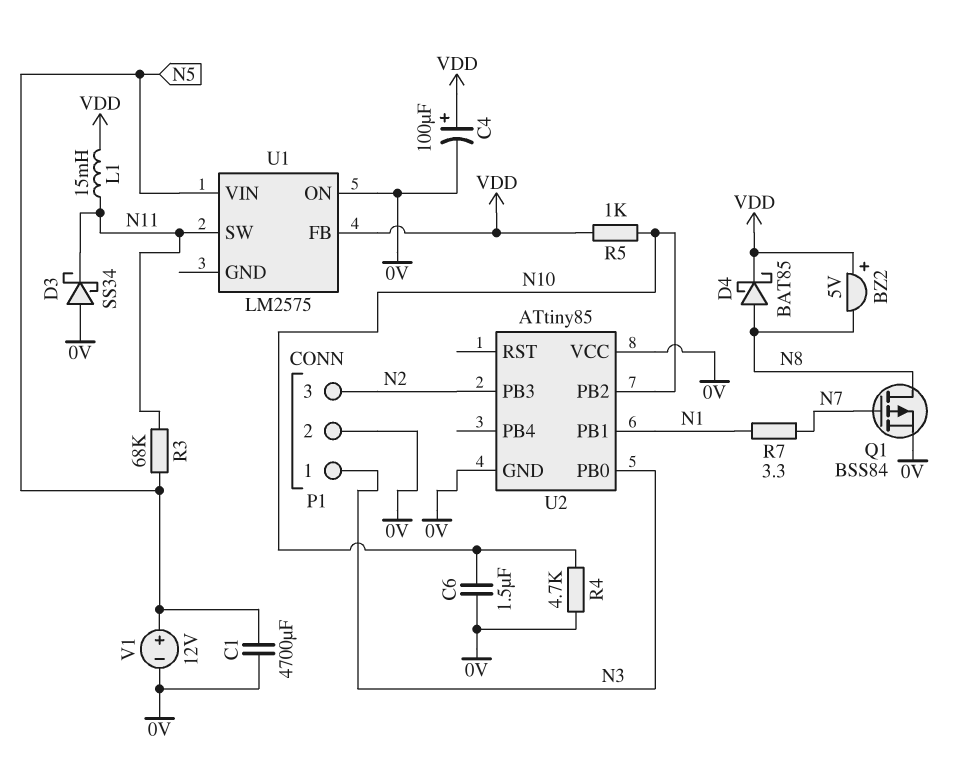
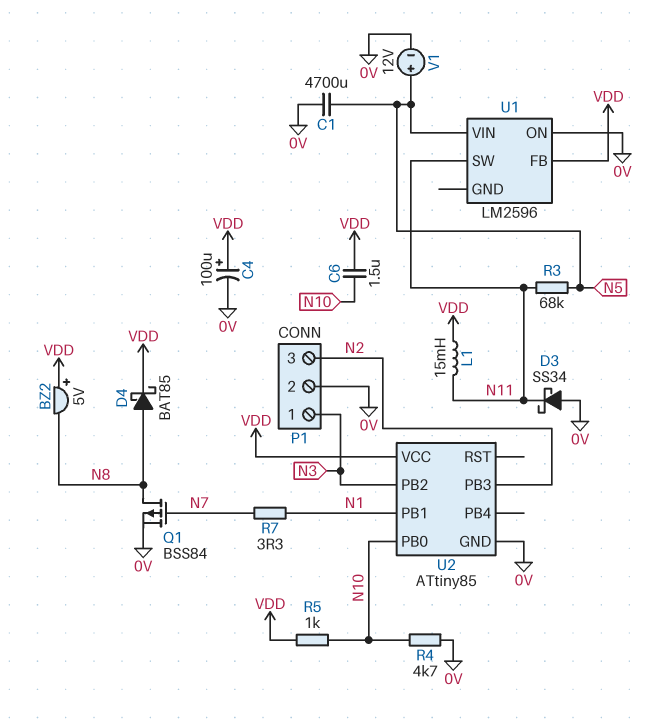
C6: 1.5uF (0V, N10) -> 1.5uF (N10, VDD)
U1: LM2575 -> LM2596
U2 pin PB0: N3 -> N10
U2 pin PB2: N10 -> N3
U2 pin VCC: 0V -> VDD

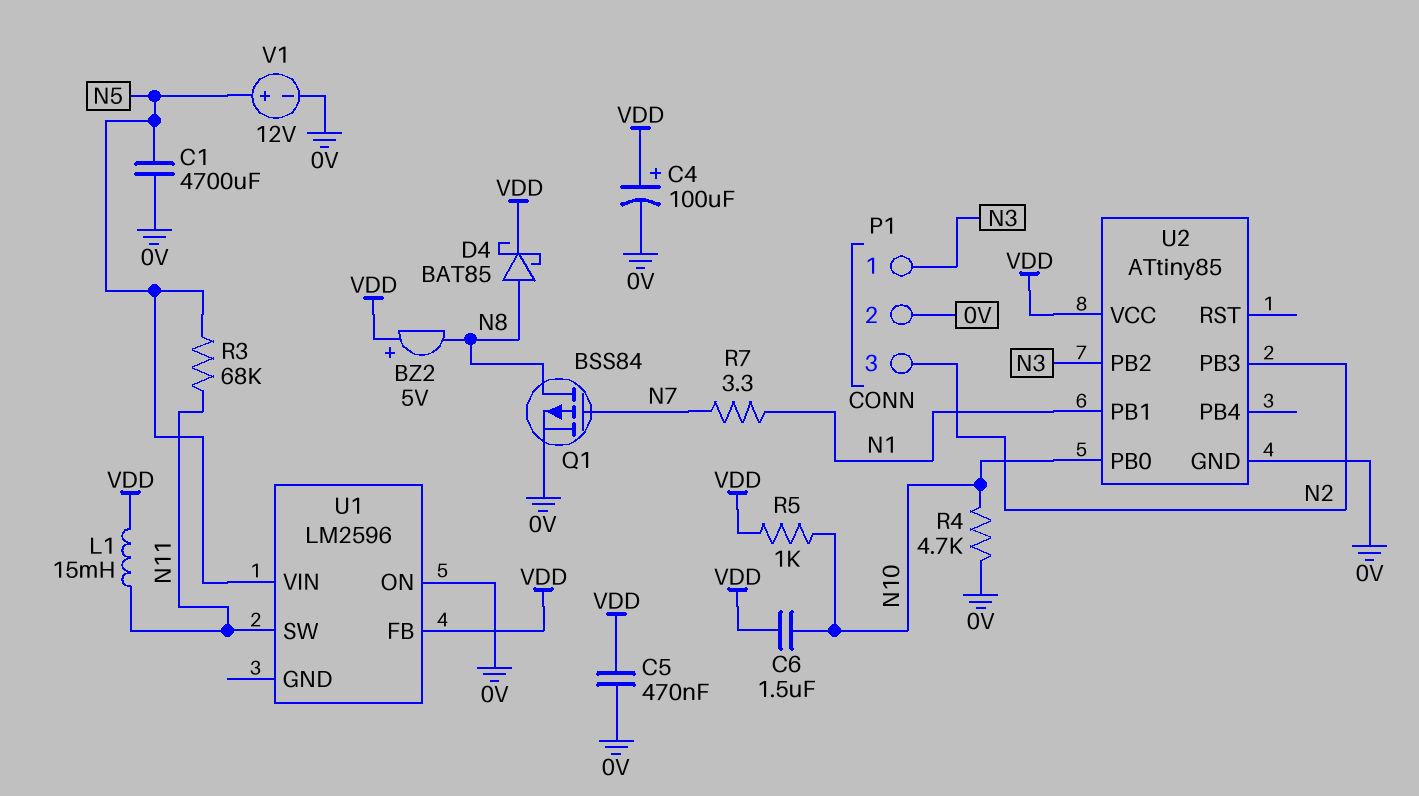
C5: none -> 470nF (0V, VDD)
D3: schottky SS34 (A 0V, K N11) -> none

